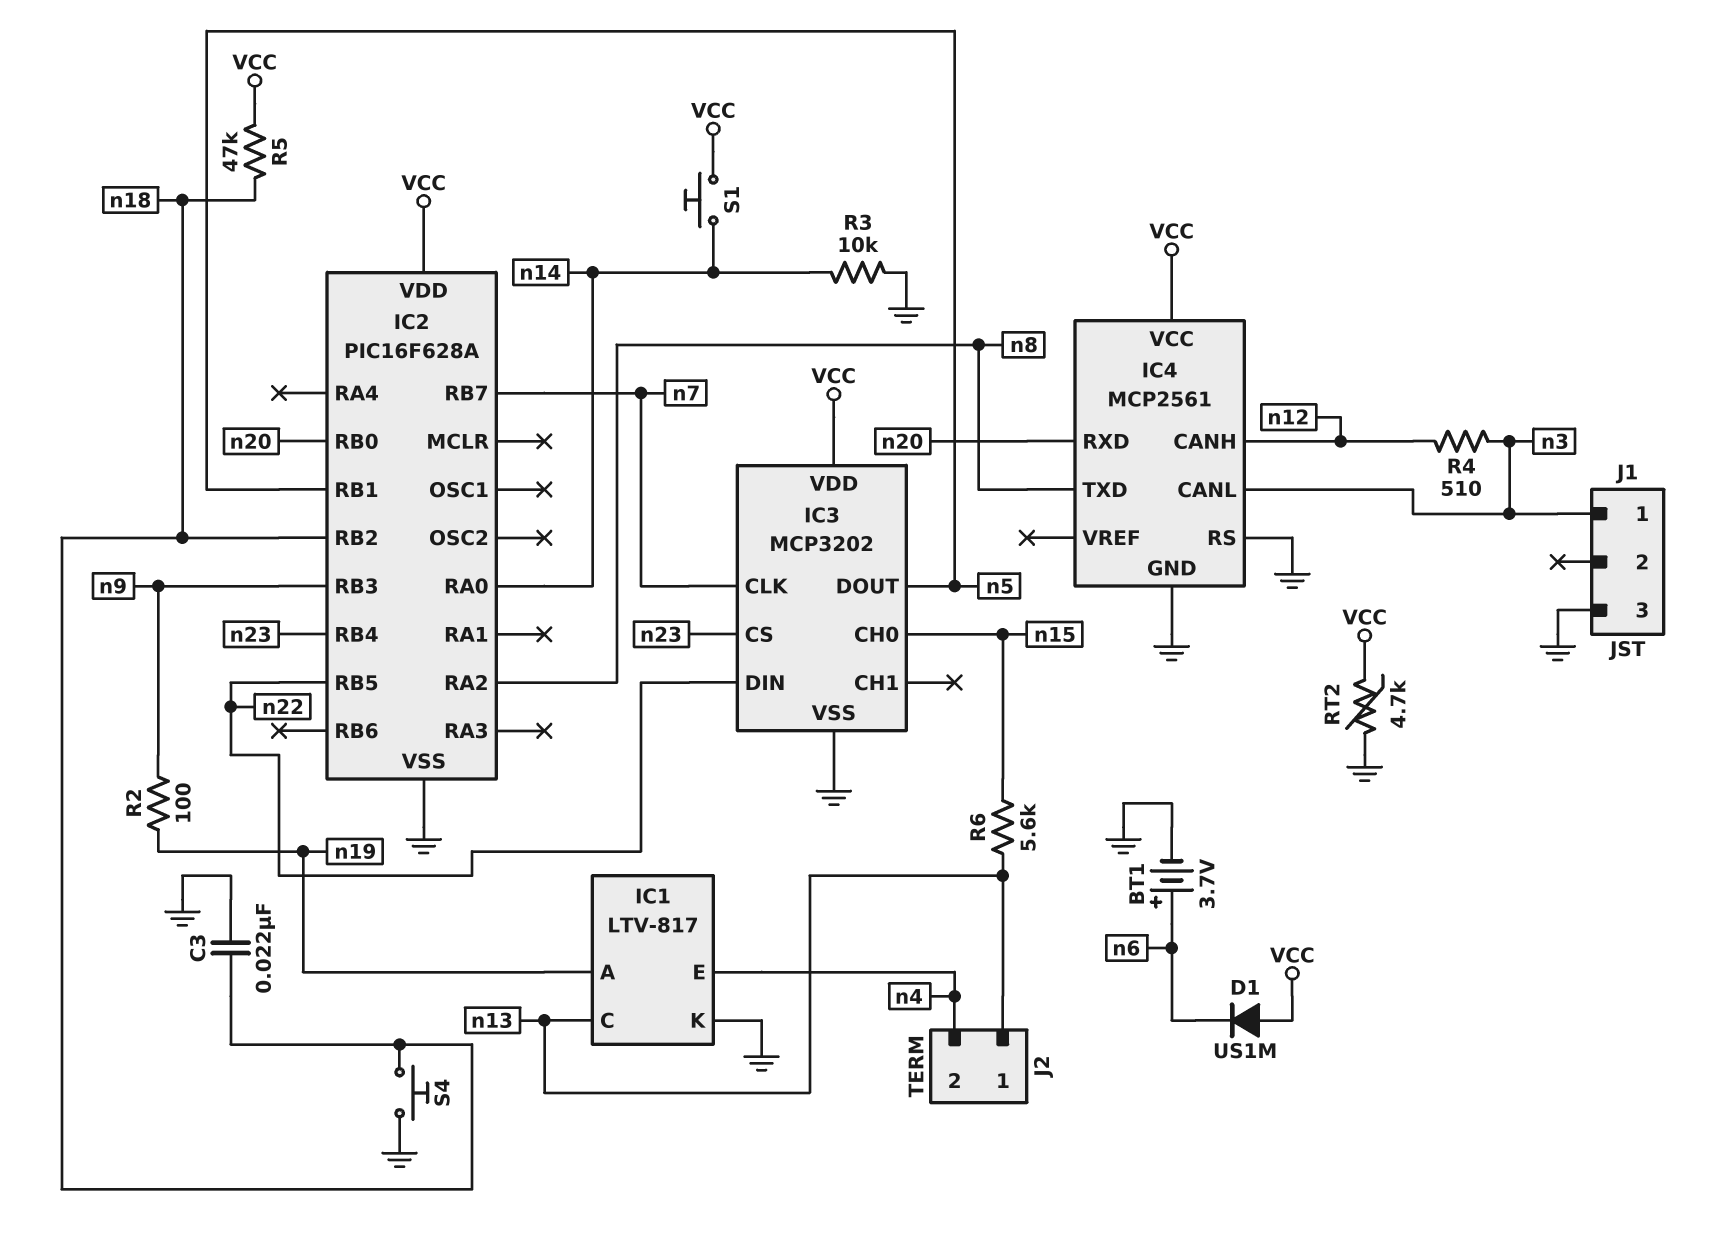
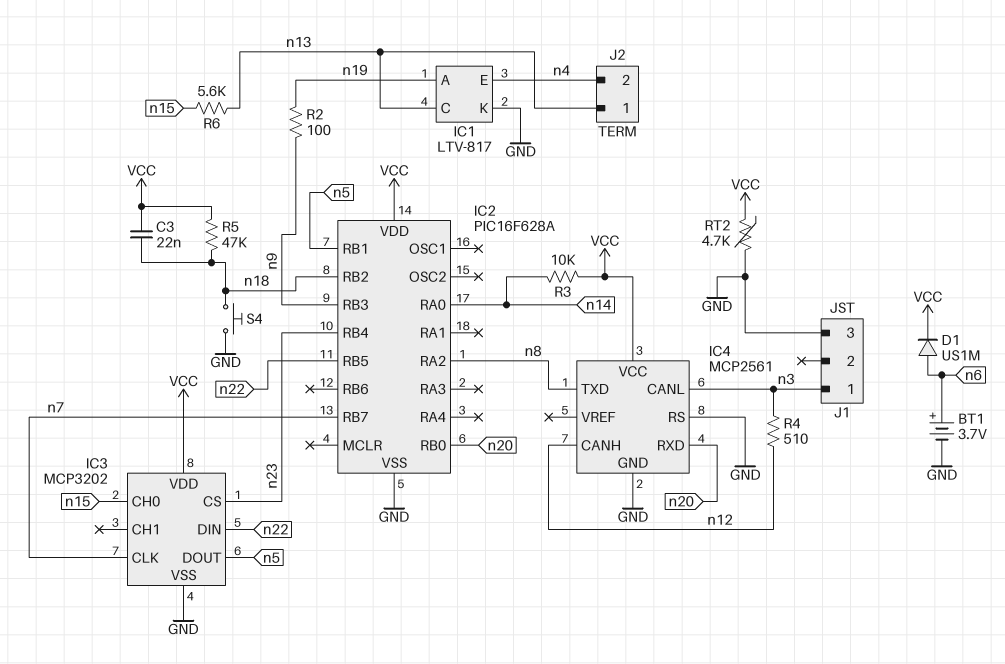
C3: 22nF (GND, n18) -> 22nF (VCC, n18)
D1: diode US1M (A VCC, K n6) -> diode US1M (A n6, K VCC)
R3: 10k (GND, n14) -> 10k (VCC, n14)
S1: button (VCC, n14) -> none

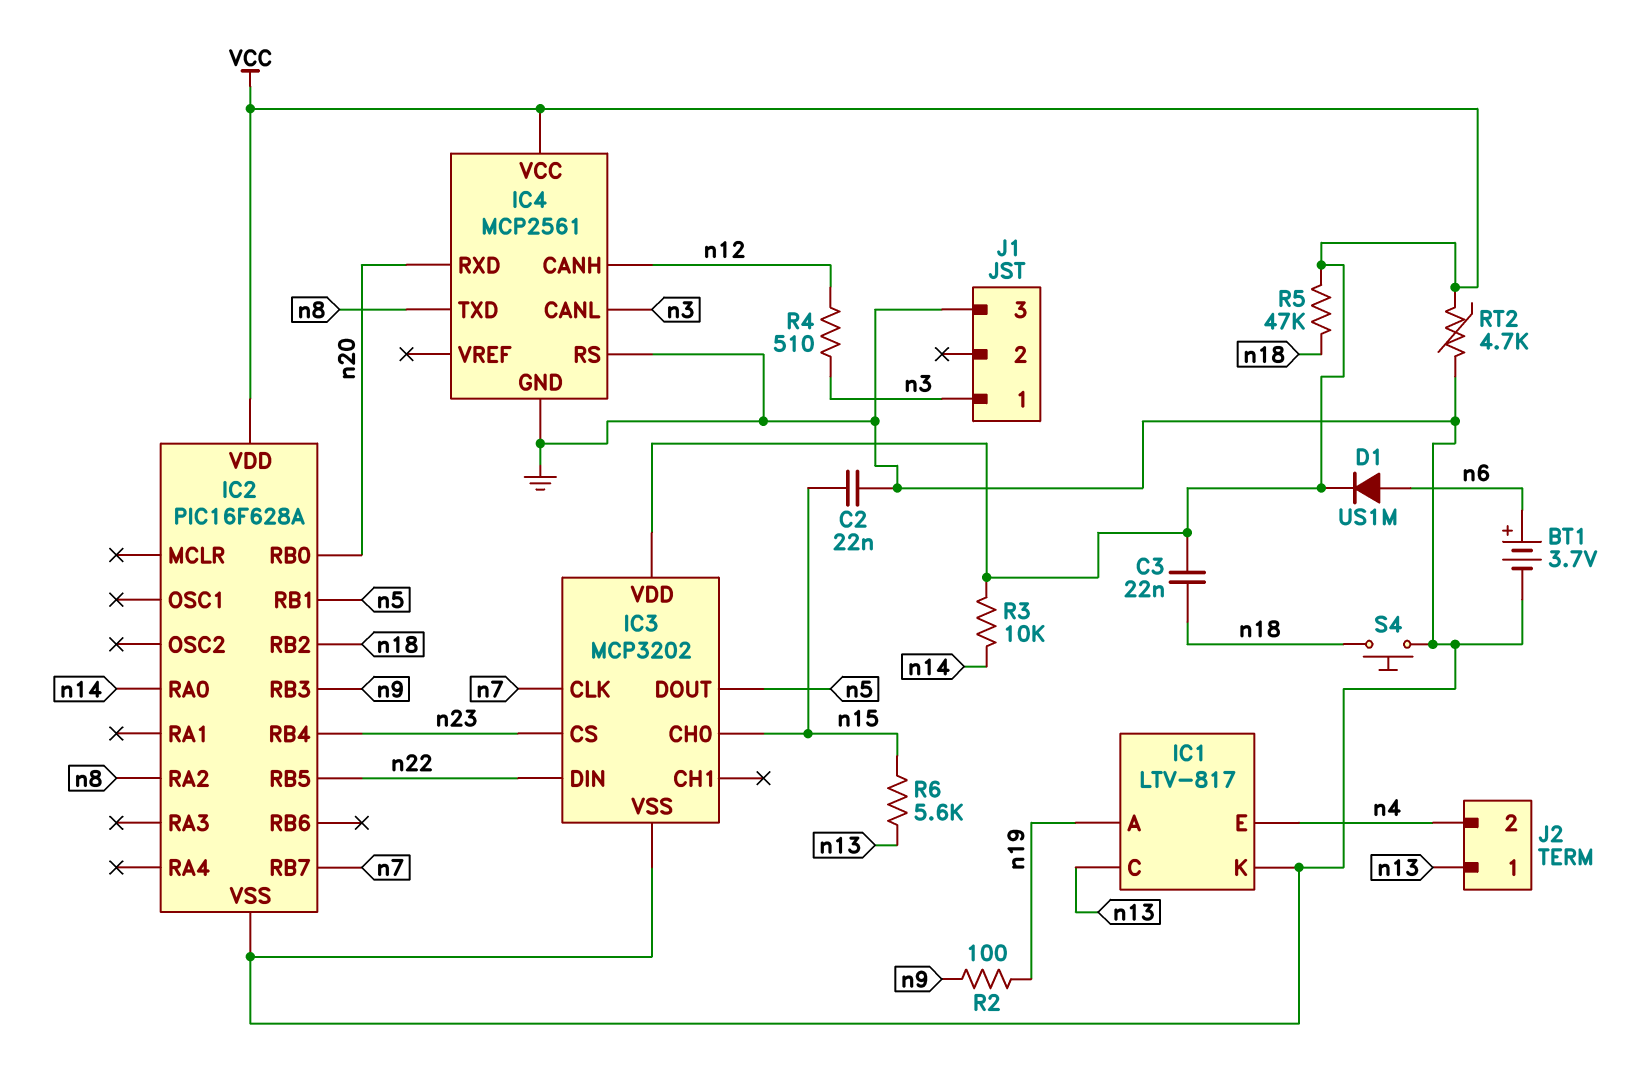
C2: none -> 22nF (GND, n15)

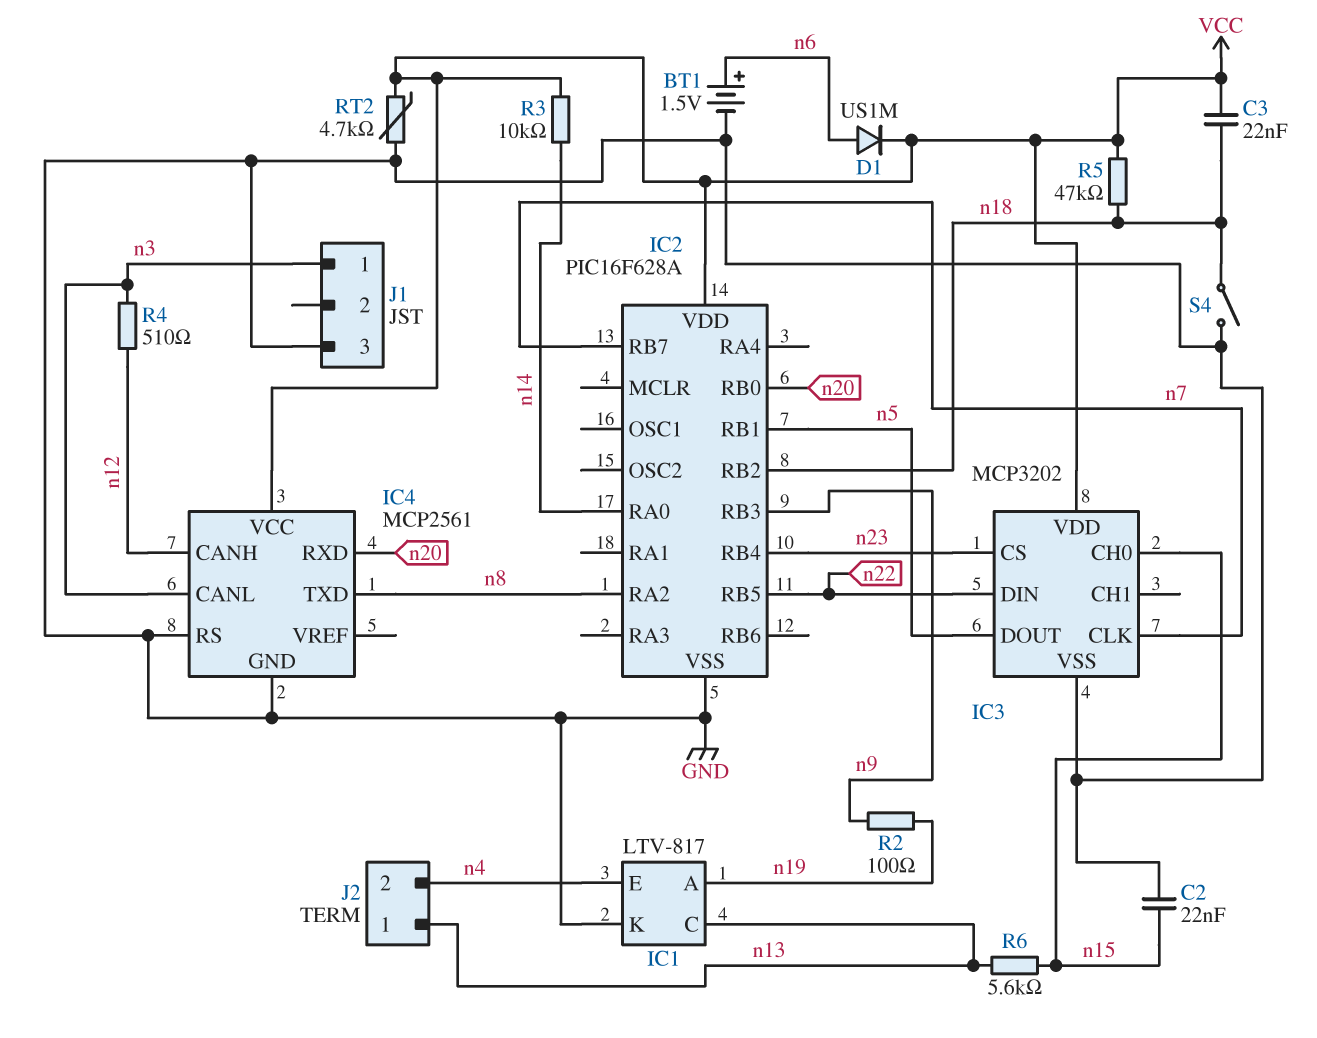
BT1: 3.7V (plus n6, minus GND) -> 1.5V (plus n6, minus GND)
S4: button (GND, n18) -> switch (GND, n18)

